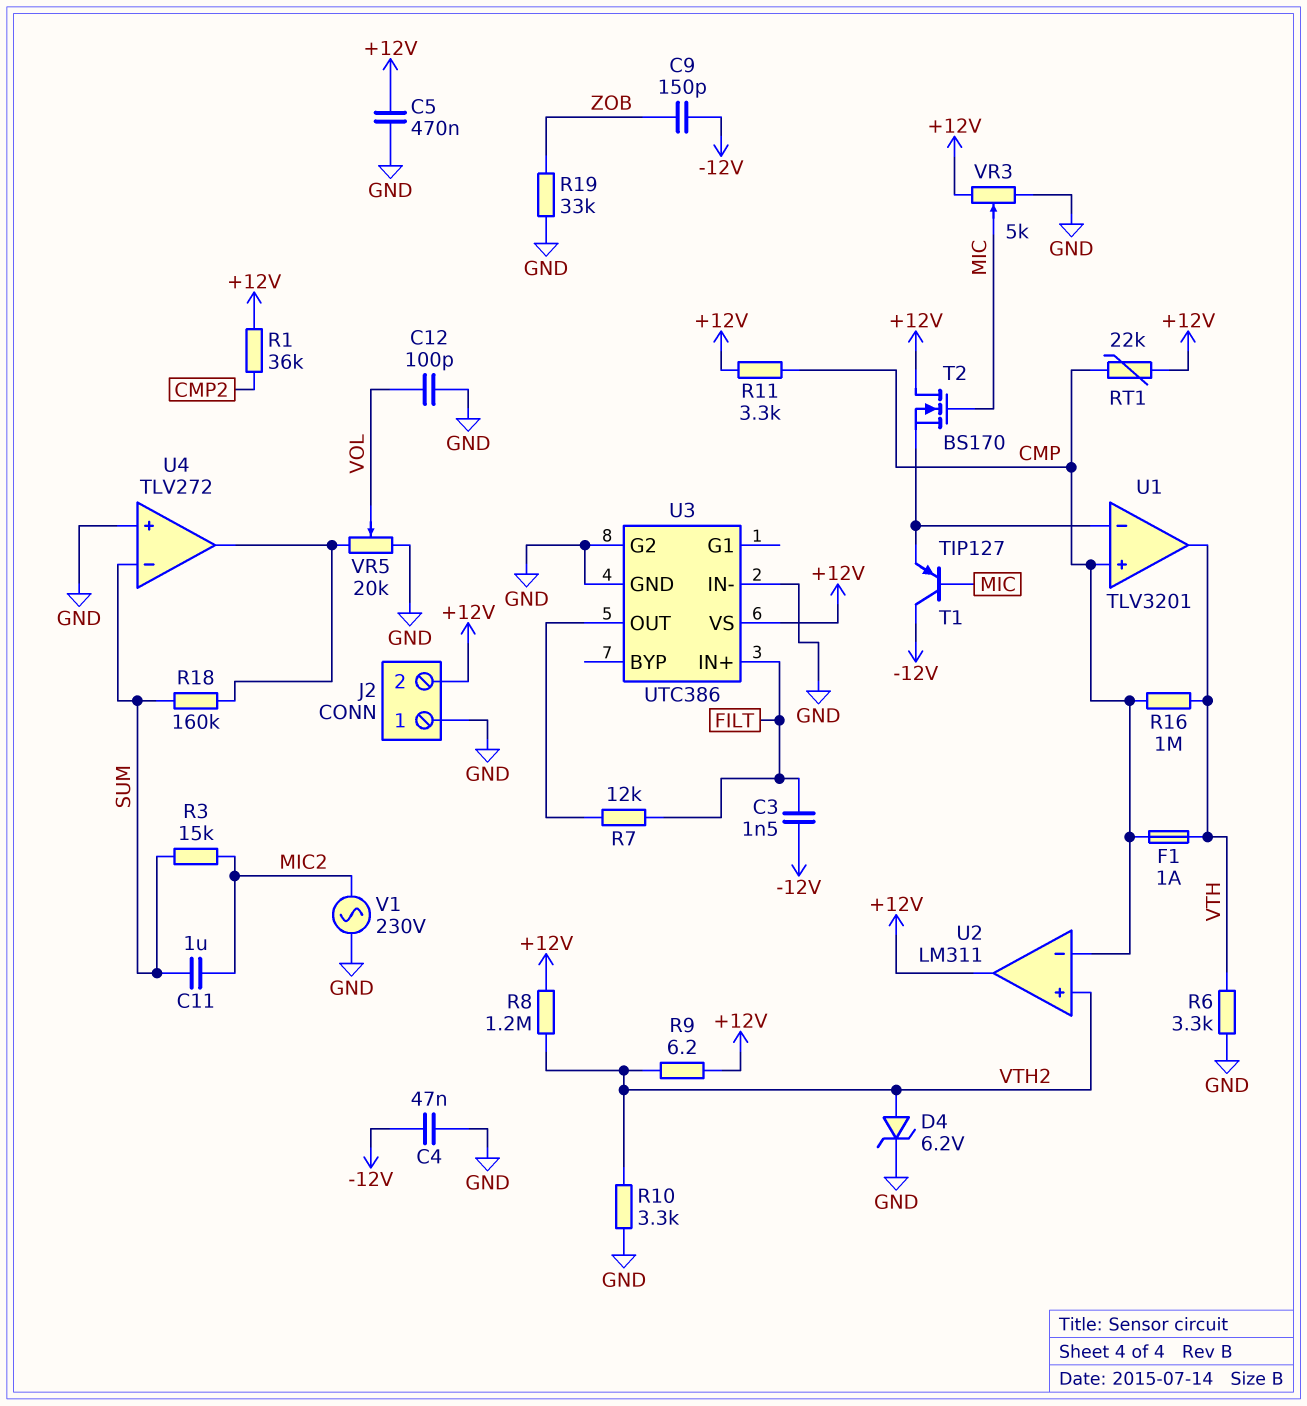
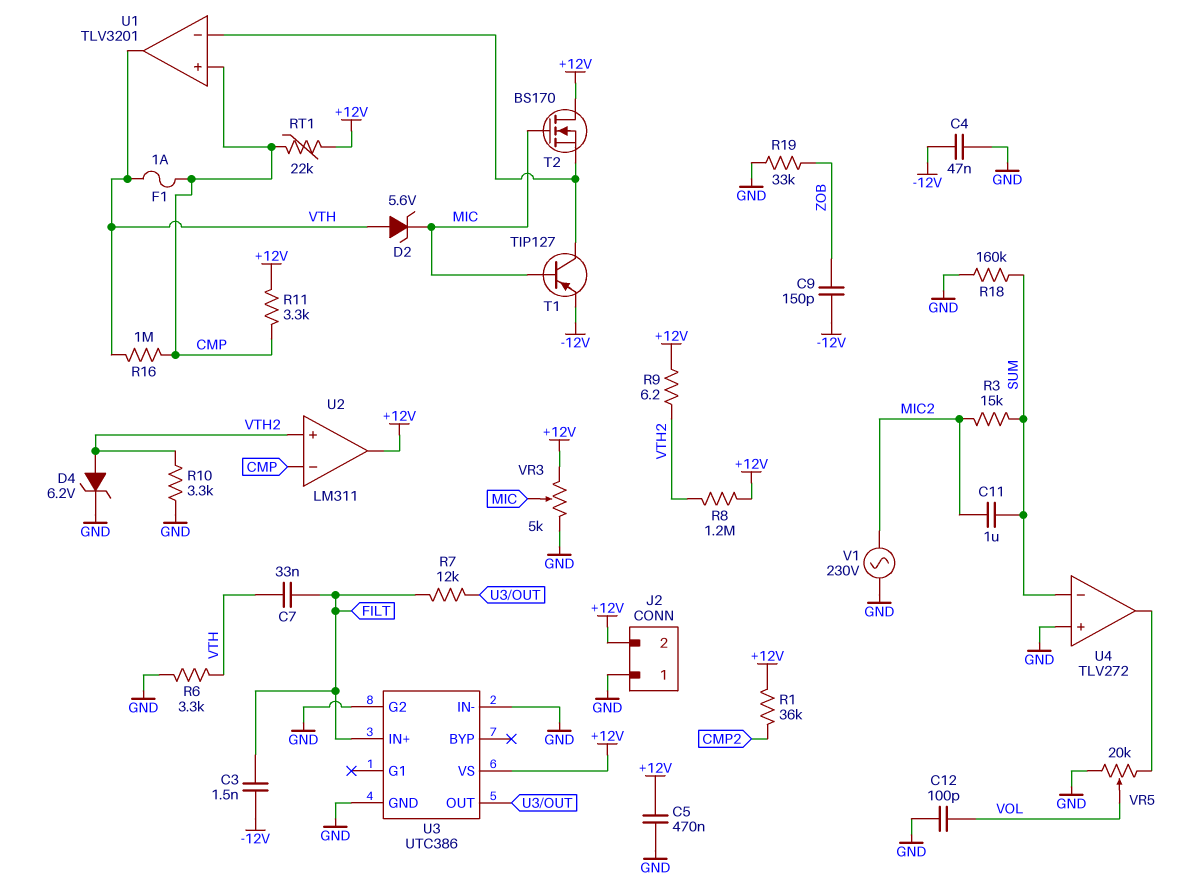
C7: none -> 33nF (FILT, VTH)
D2: none -> zener 5.6V (A VTH, K MIC)
R18: 160k (SUM, U4/out) -> 160k (GND, SUM)
T1: PNP TIP127 (B MIC, C -12V, E U1/in-) -> PNP TIP127 (B MIC, C U1/in-, E -12V)

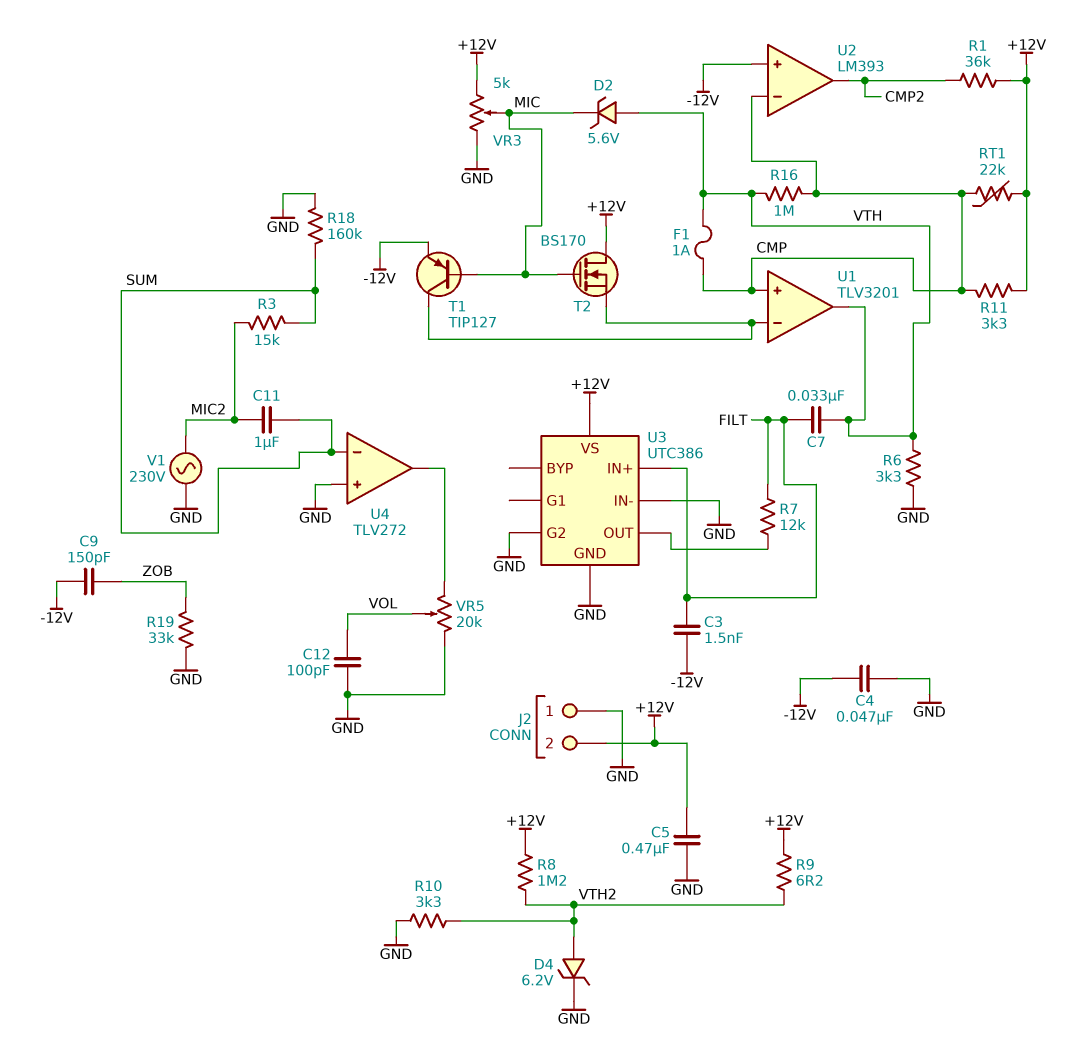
U2: LM311 -> LM393
U2 pin in+: VTH2 -> -12V
U2 pin out: +12V -> CMP2

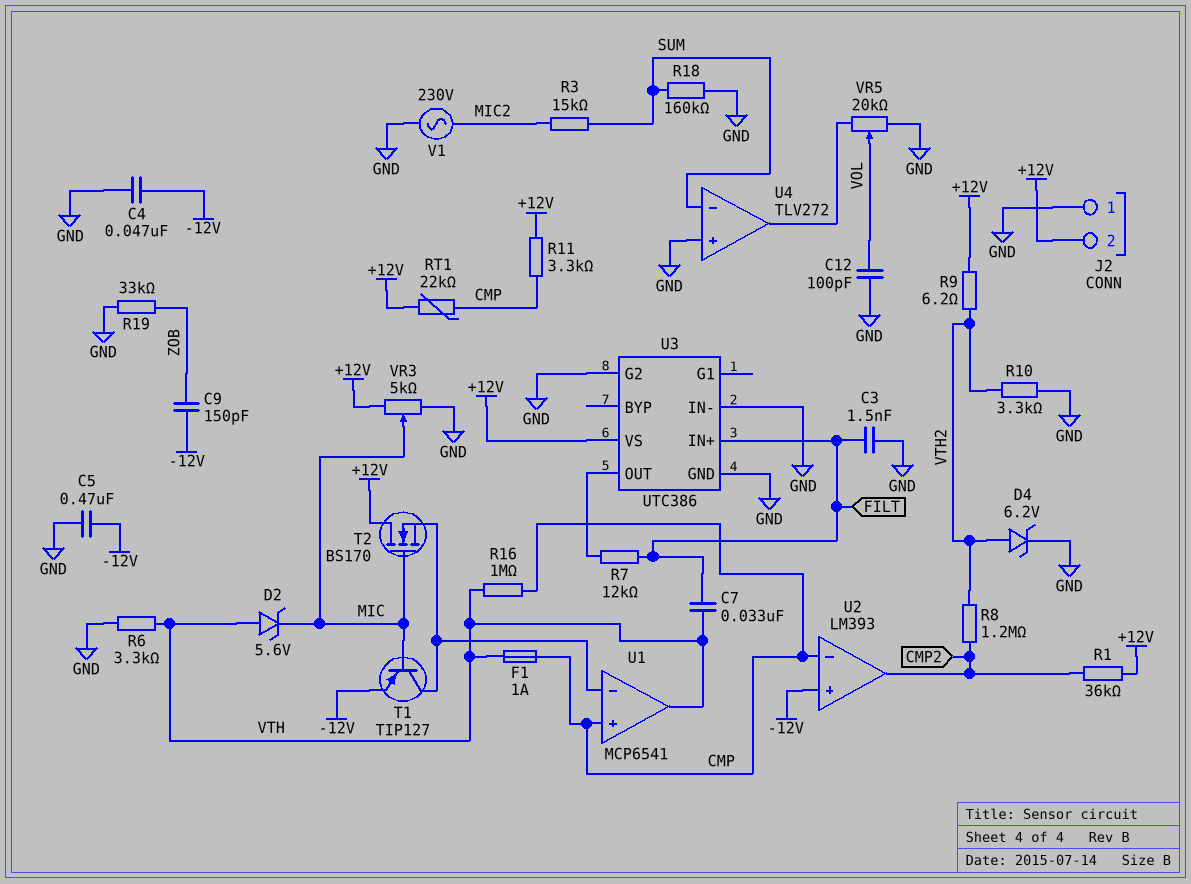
C3: 1.5nF (-12V, FILT) -> 1.5nF (FILT, GND)
C5: 470nF (+12V, GND) -> 470nF (-12V, GND)
C11: 1uF (MIC2, SUM) -> none
R8: 1.2M (+12V, VTH2) -> 1.2M (CMP2, VTH2)
U1: TLV3201 -> MCP6541

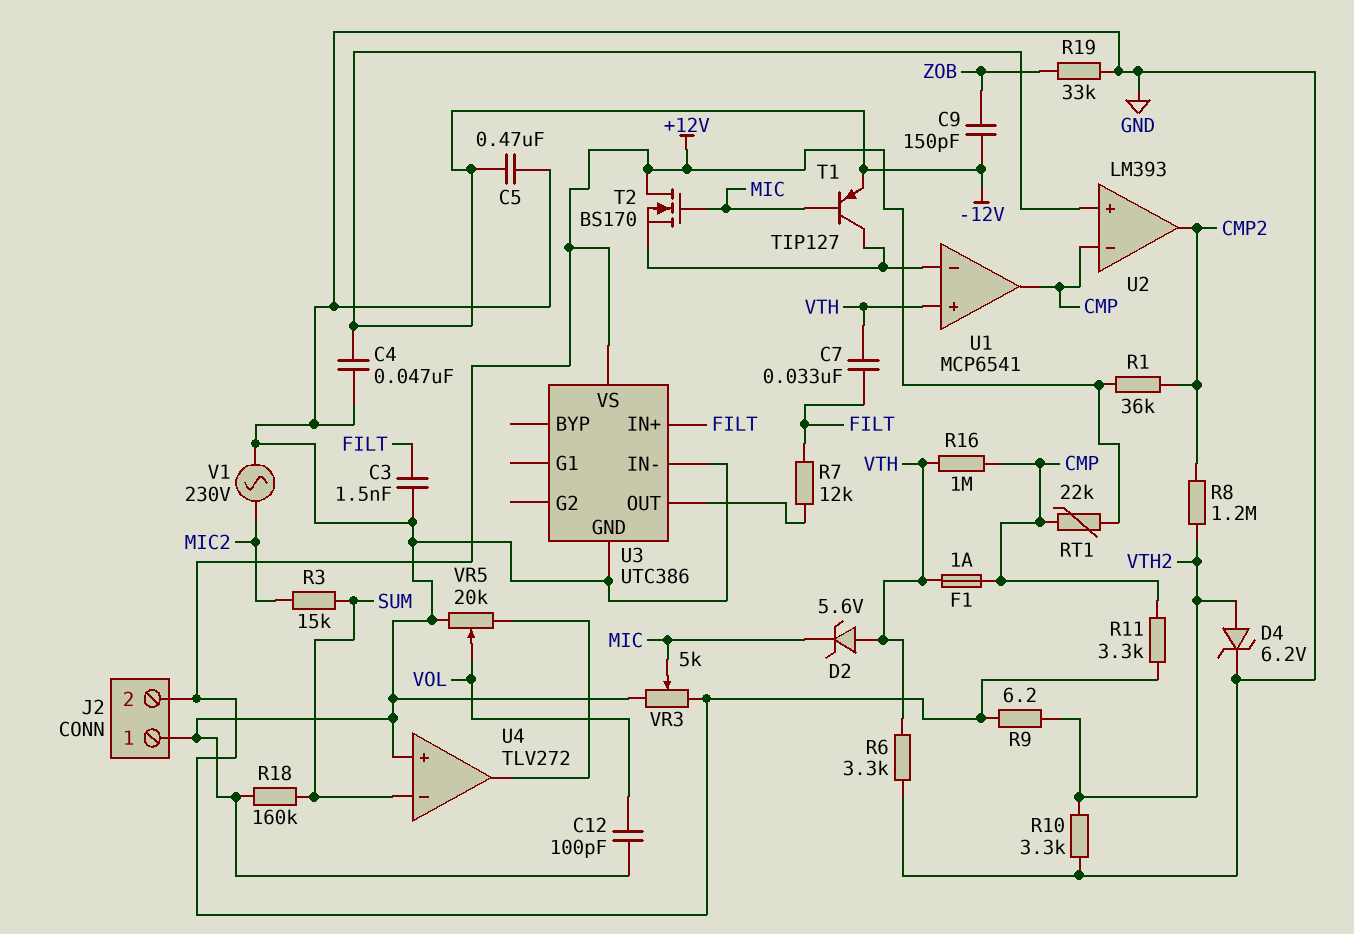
U1 pin in+: CMP -> VTH
U1 pin out: VTH -> CMP
U3 pin G2: GND -> none

